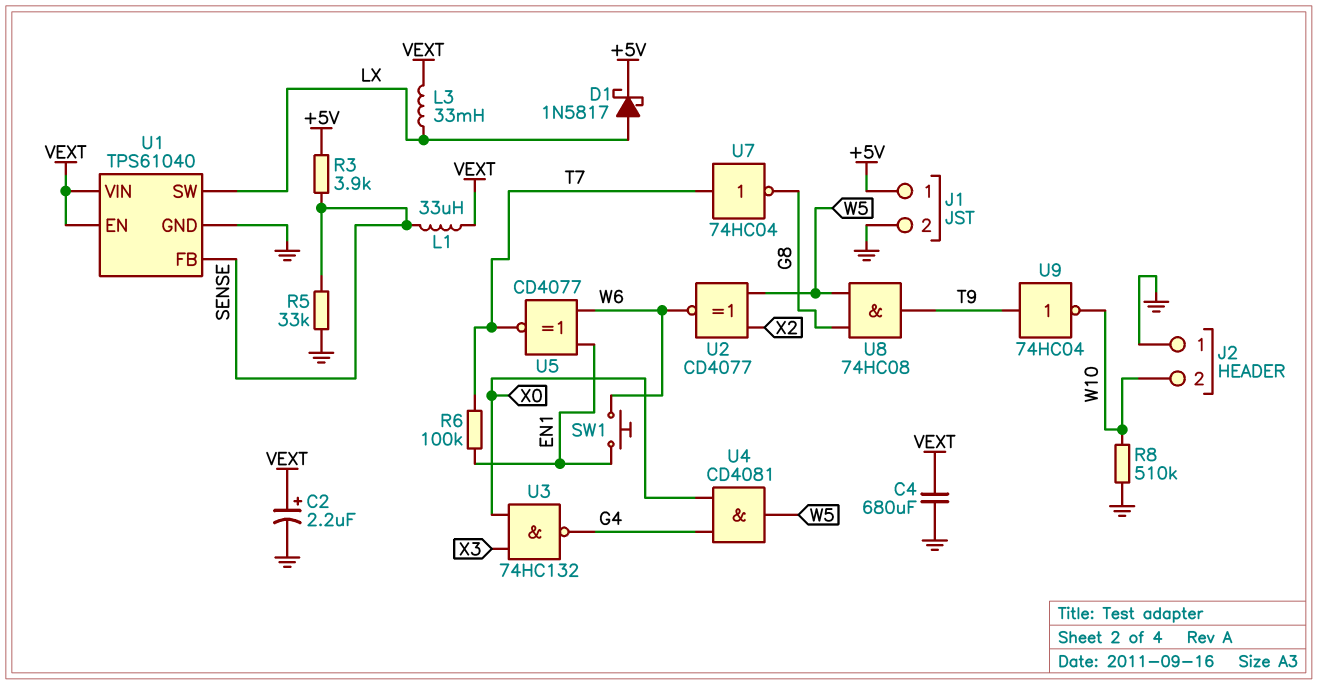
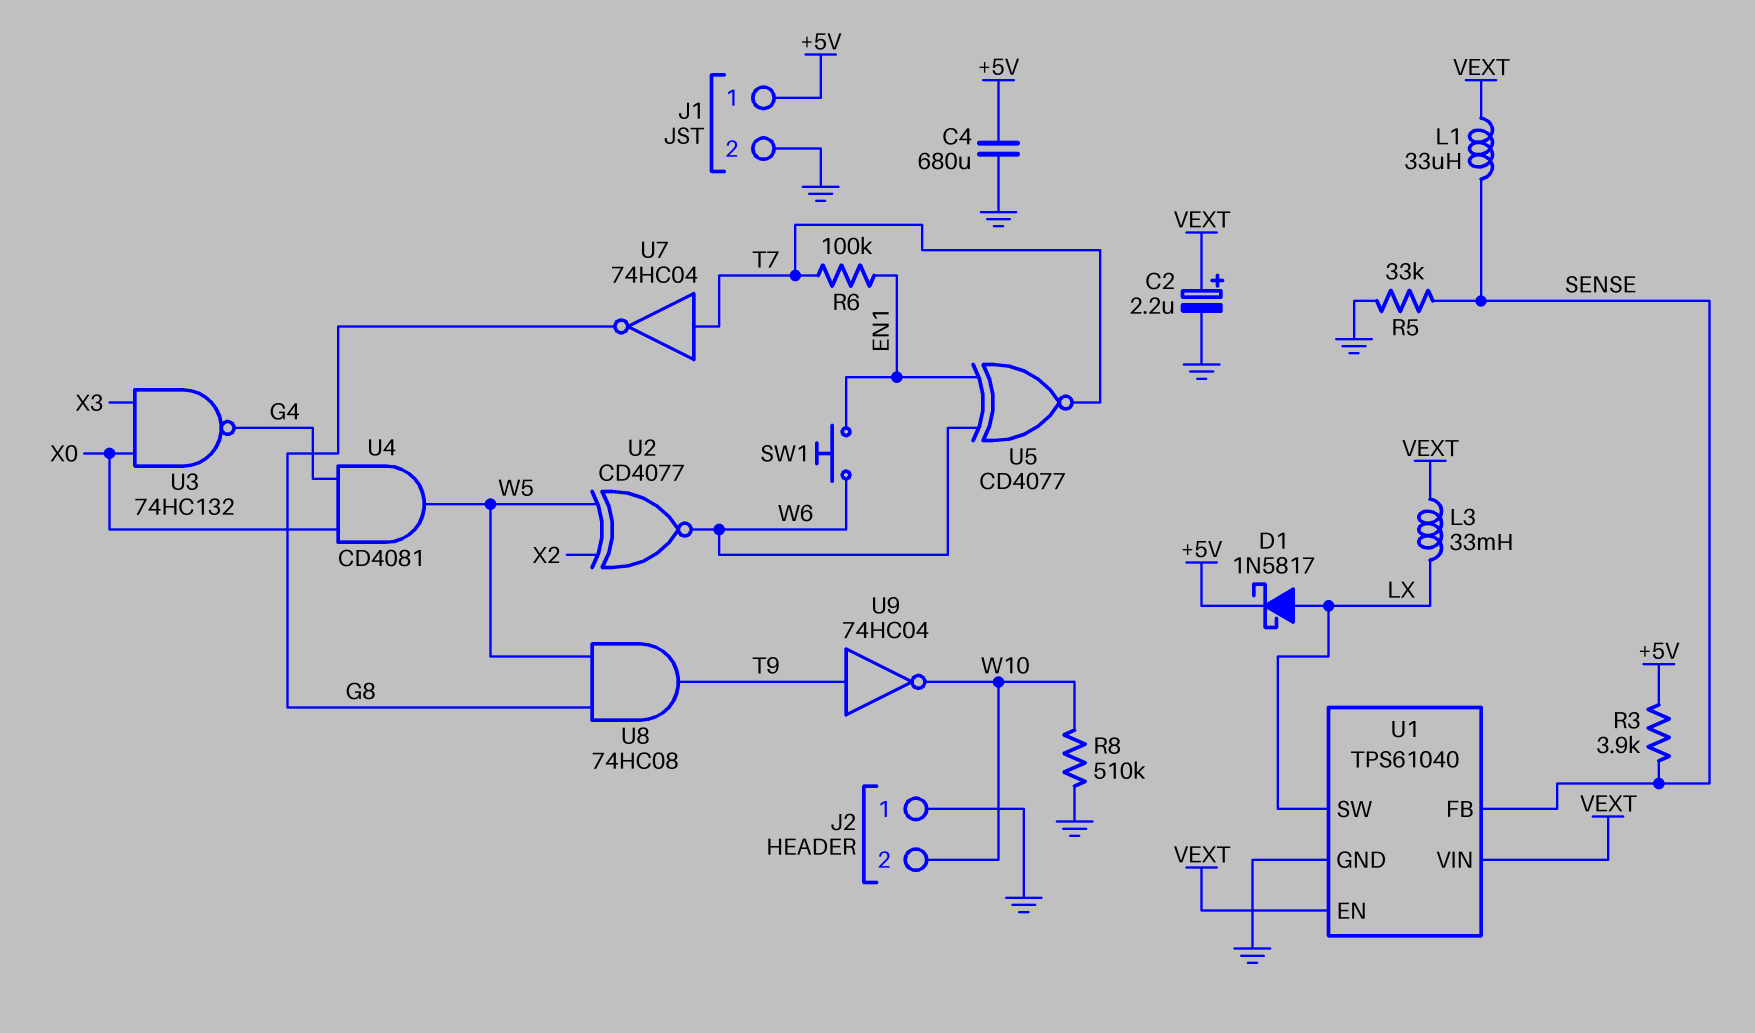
C4: 680uF (GND, VEXT) -> 680uF (+5V, GND)

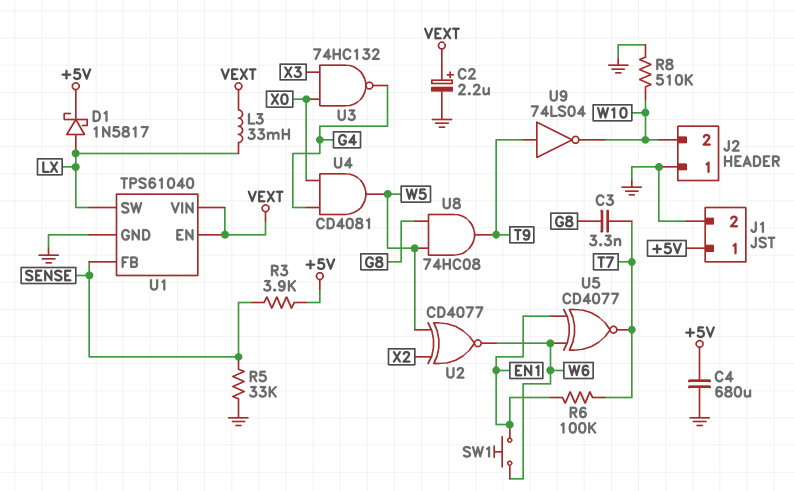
C3: none -> 3.3nF (G8, T7)
L1: 33uH (SENSE, VEXT) -> none
U7: NOT 74HC04 (in T7, out G8) -> none
U9: NOT 74HC04 (in T9, out W10) -> NOT 74LS04 (in T9, out W10)

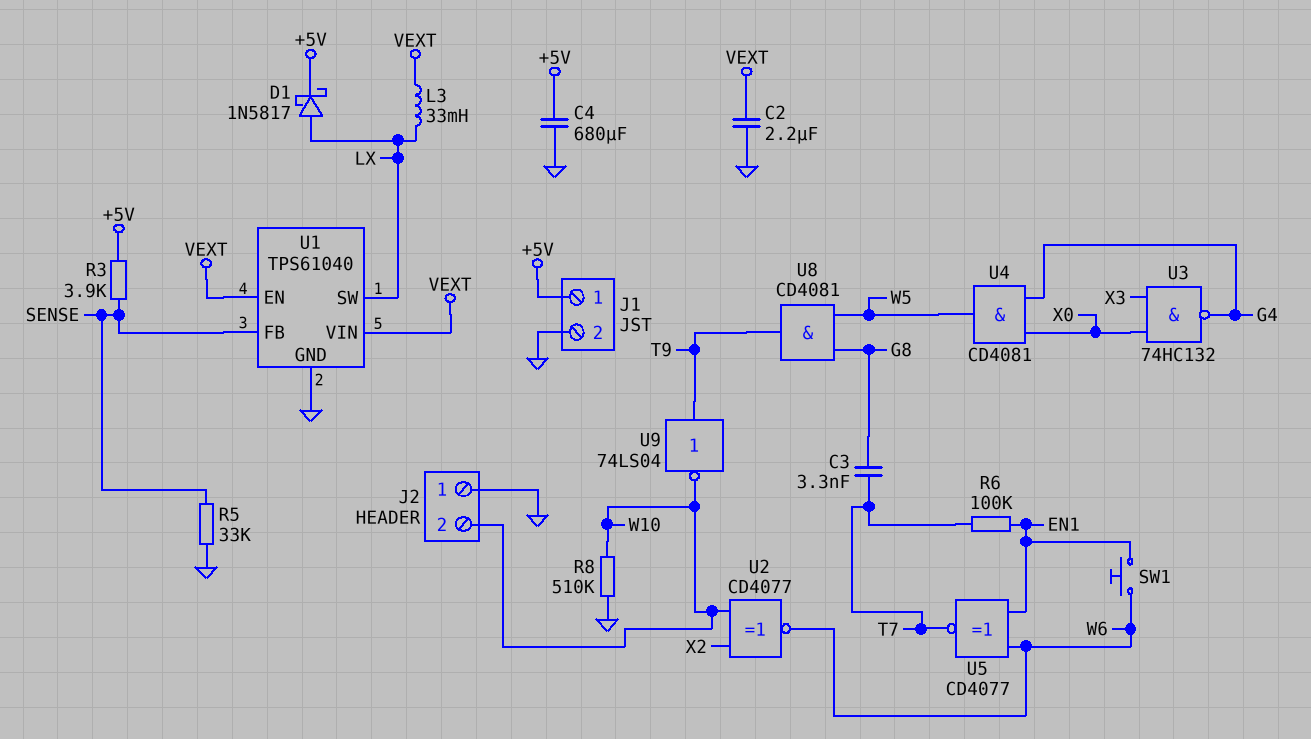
C2: 2.2uF (plus VEXT, minus GND) -> 2.2uF (GND, VEXT)
U2: XNOR CD4077 (in W5, in X2, out W6) -> XNOR CD4077 (in W10, in X2, out W6)
U8: AND 74HC08 (in G8, in W5, out T9) -> AND CD4081 (in G8, in W5, out T9)

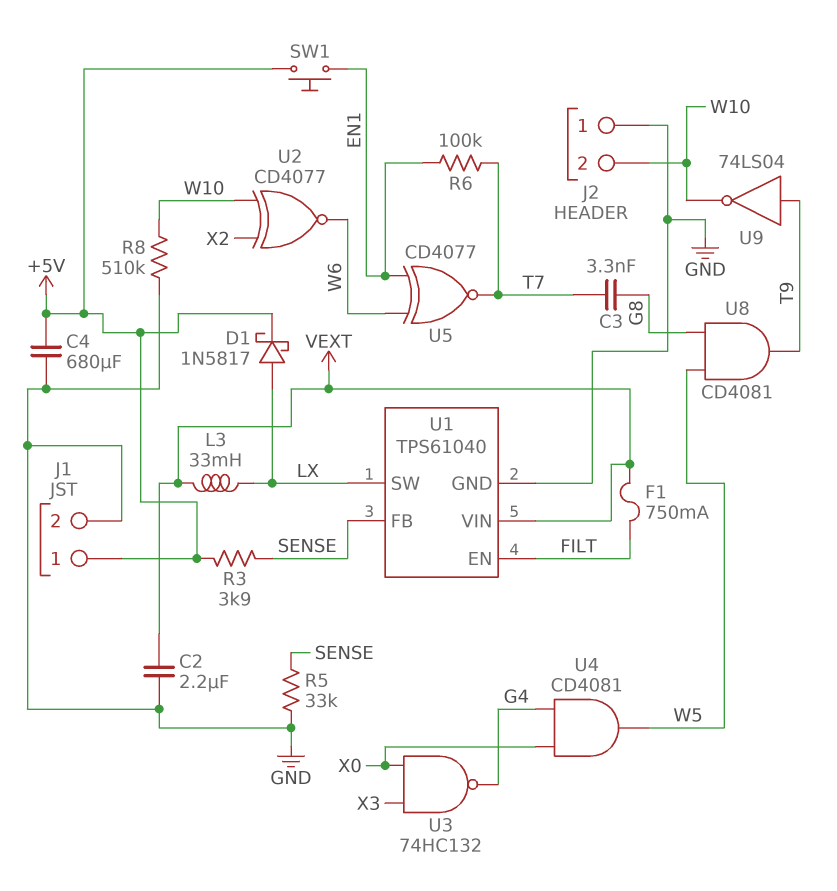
F1: none -> 750mA (FILT, VEXT)
SW1: button (EN1, W6) -> button (+5V, EN1)
U1 pin EN: VEXT -> FILT

